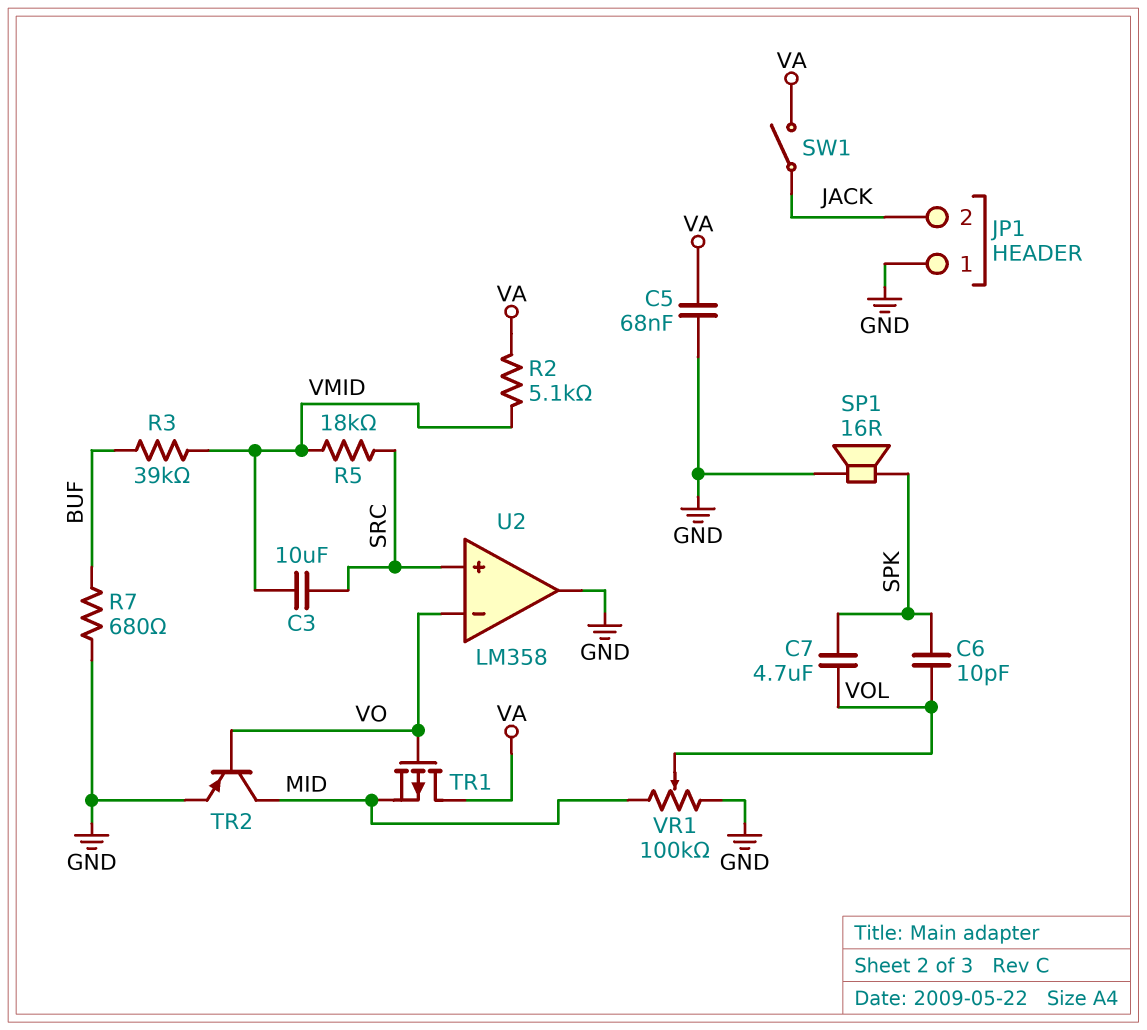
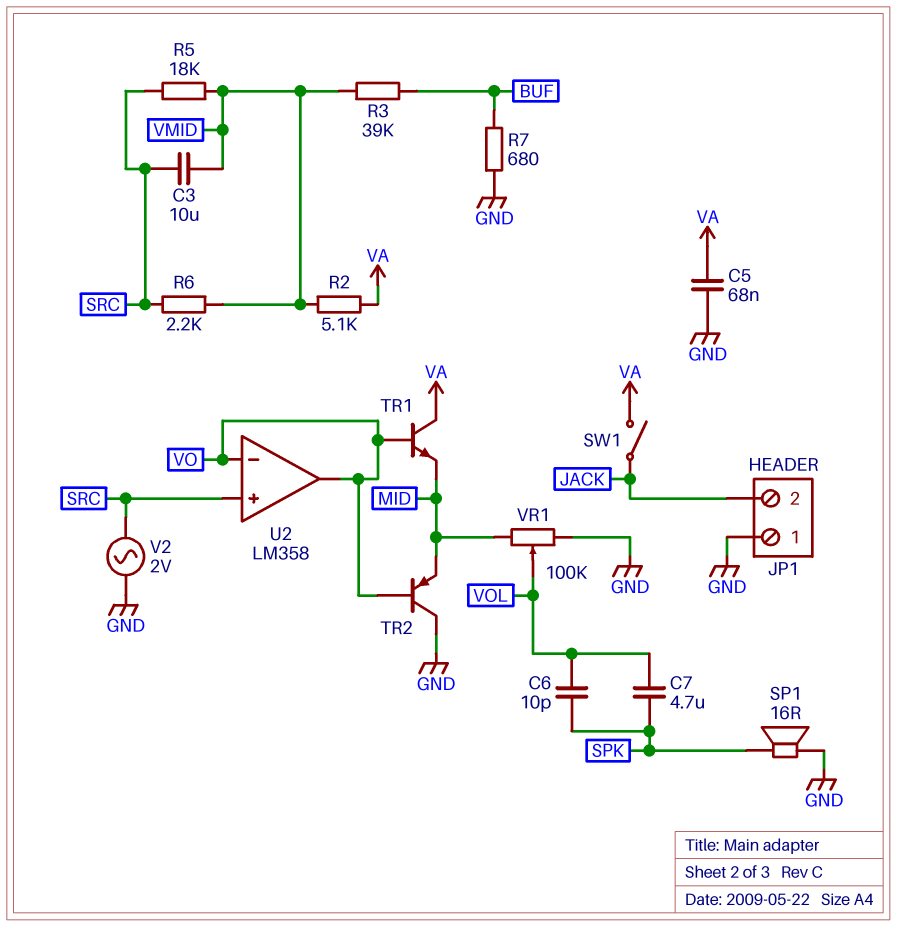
R6: none -> 2.2k (SRC, VMID)
TR1: PMOS (G VO, D VA, S MID) -> NPN (B VO, C VA, E MID)
TR2: PNP (B VO, C MID, E GND) -> PNP (B VO, C GND, E MID)
U2 pin out: GND -> VO
V2: none -> AC 2V (GND, SRC)

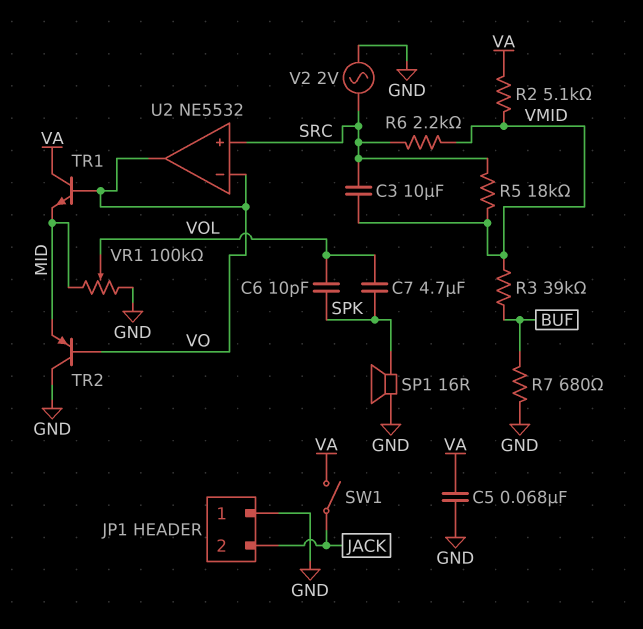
U2: LM358 -> NE5532

